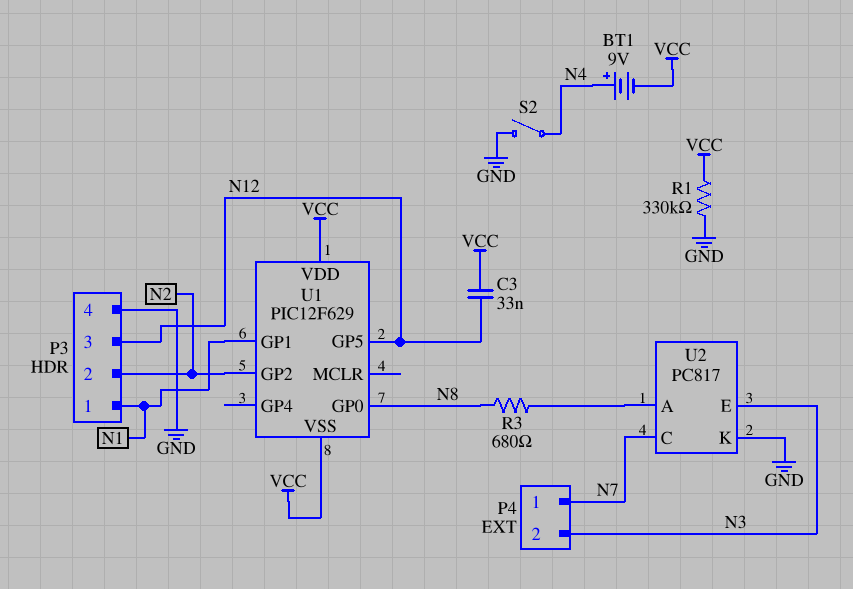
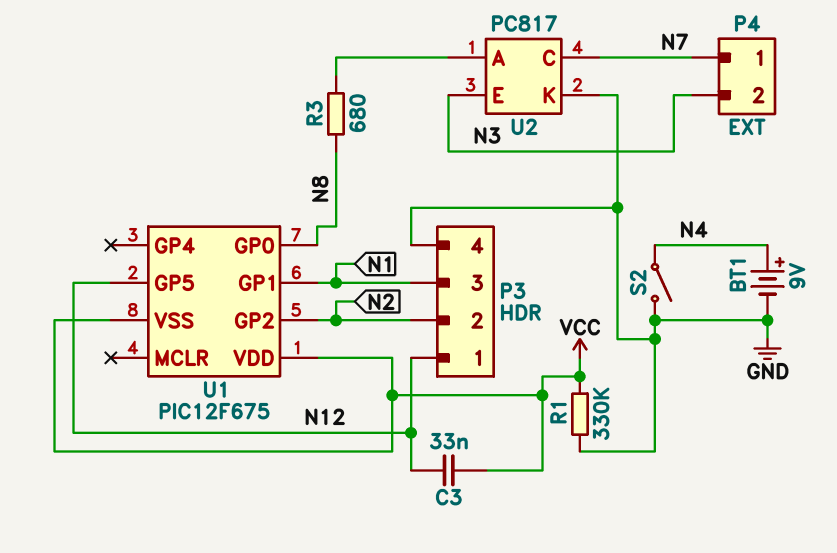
BT1: 9V (plus N4, minus VCC) -> 9V (plus N4, minus GND)
P3 pin 1: N1 -> N12
P3 pin 3: N12 -> N1
U1: PIC12F629 -> PIC12F675

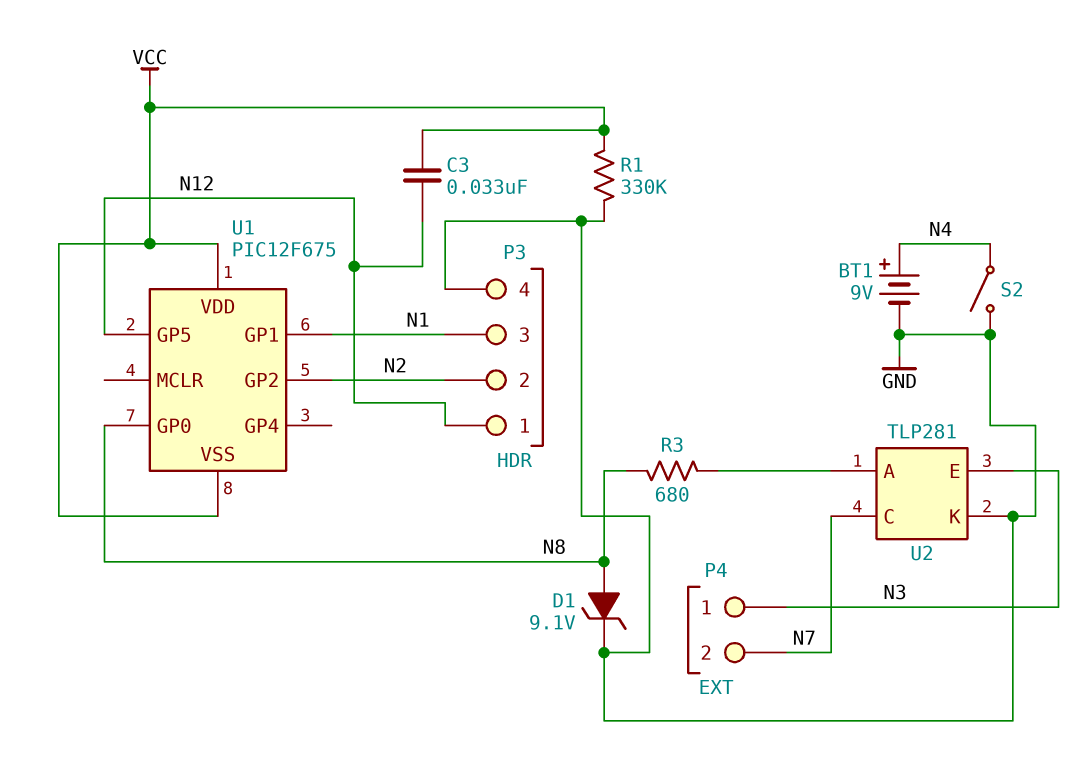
D1: none -> zener 9.1V (A N8, K GND)
P4 pin 1: N7 -> N3
P4 pin 2: N3 -> N7
U2: PC817 -> TLP281

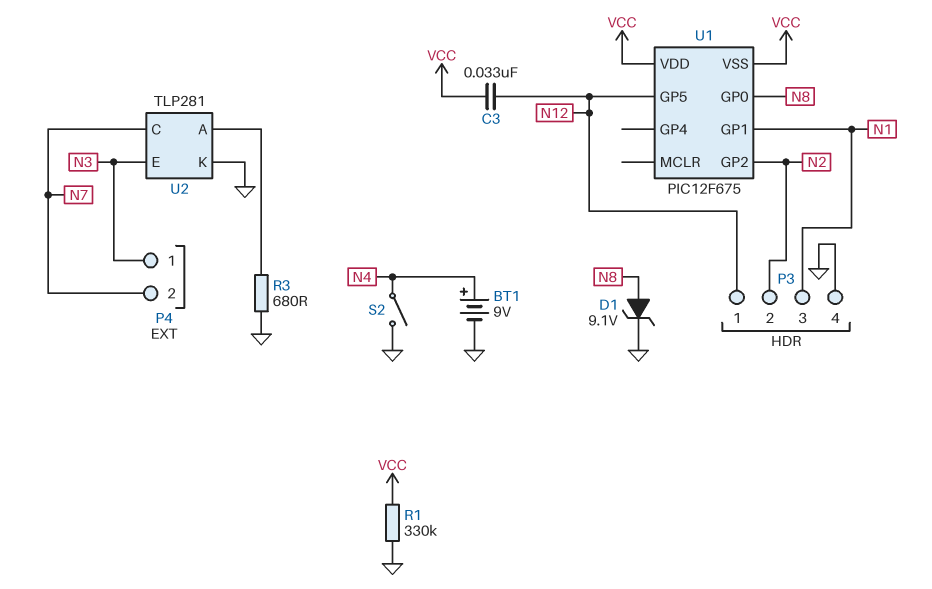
R3: 680 (N8, U2/A) -> 680 (GND, U2/A)

